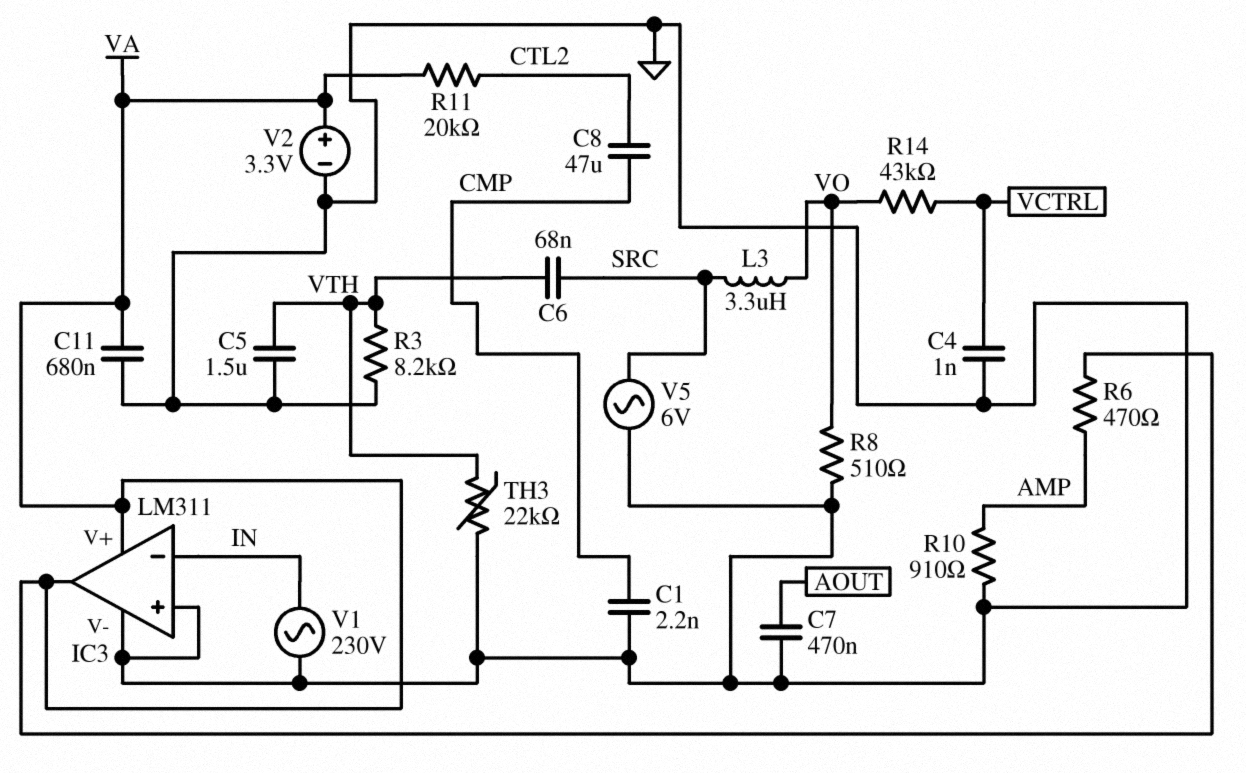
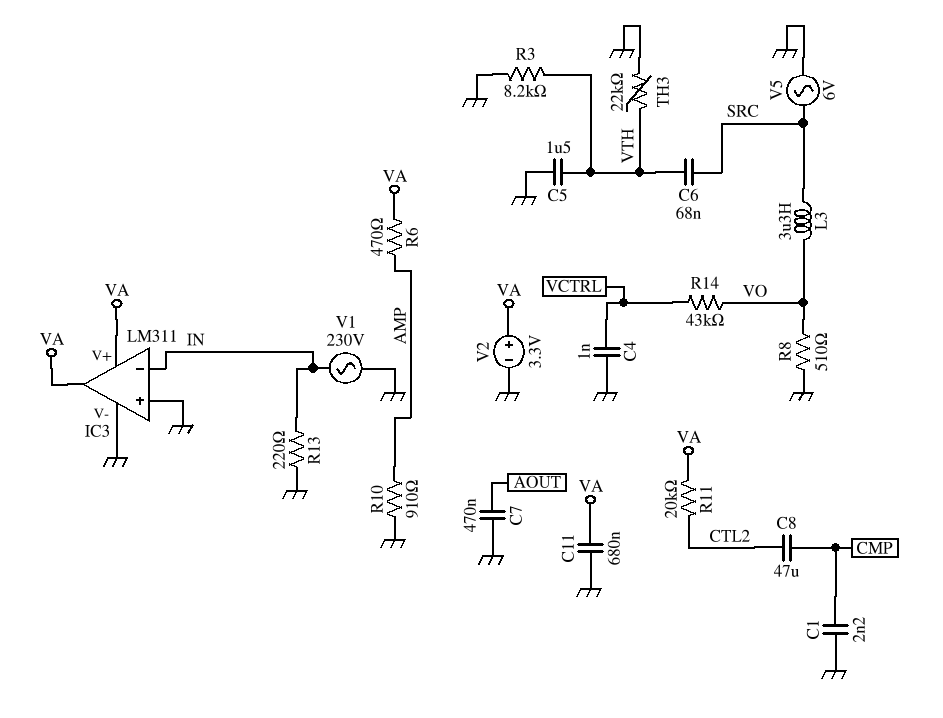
R13: none -> 220 (GND, IN)

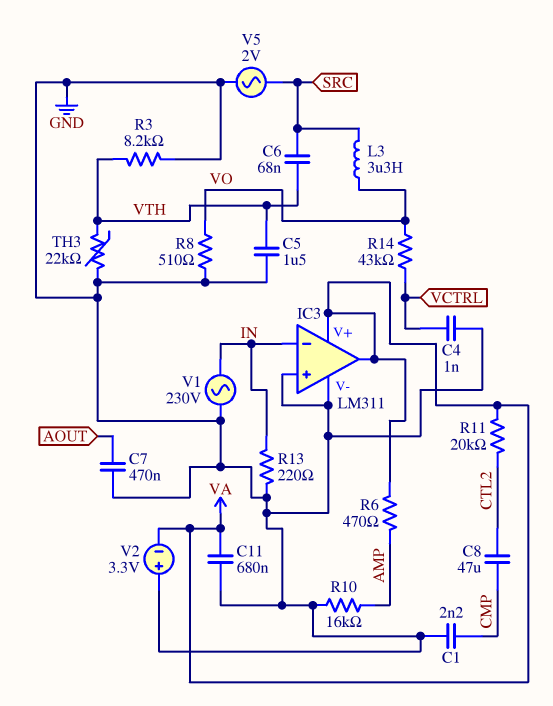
R10: 910 (AMP, GND) -> 16k (AMP, GND)
V2: 3.3V (plus VA, minus GND) -> 3.3V (plus GND, minus VA)
V5: AC 6V (GND, SRC) -> AC 2V (GND, SRC)

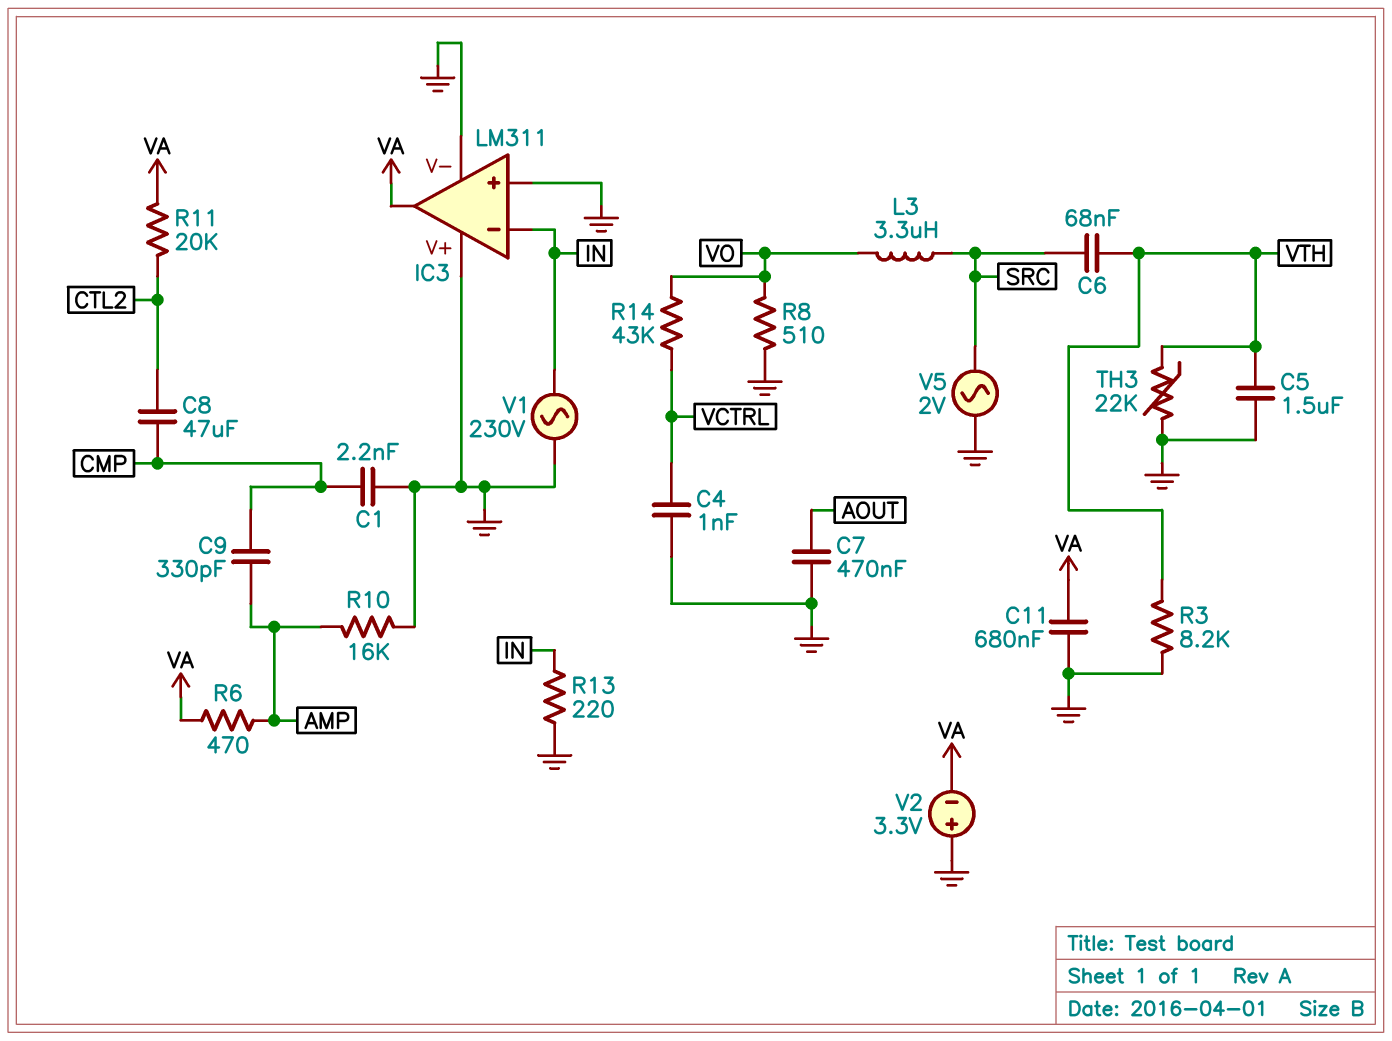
C9: none -> 330pF (AMP, CMP)
IC3 pin V+: VA -> GND

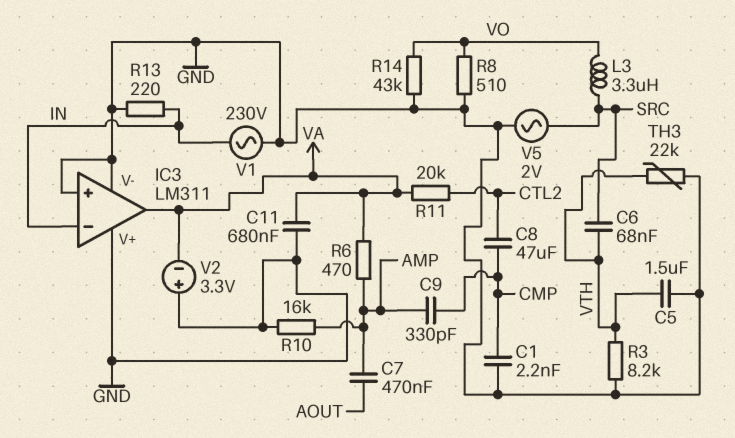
C4: 1nF (GND, VCTRL) -> none
C7: 470nF (AOUT, GND) -> 470nF (AMP, AOUT)
R14: 43k (VCTRL, VO) -> 43k (GND, VO)

